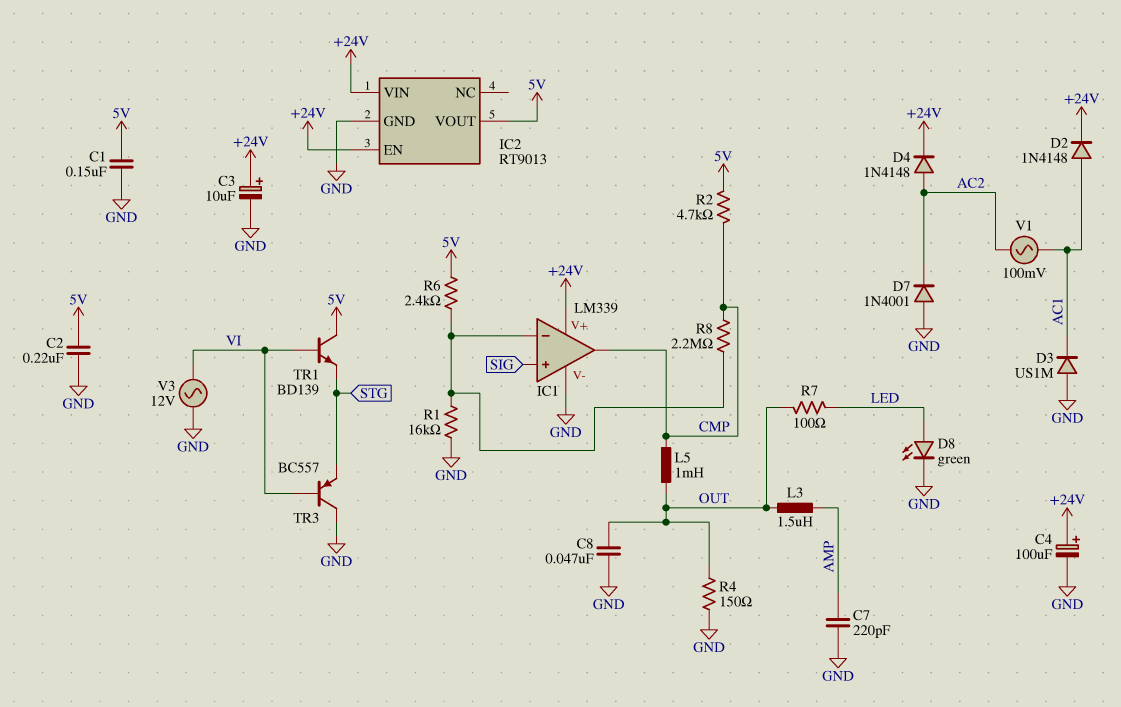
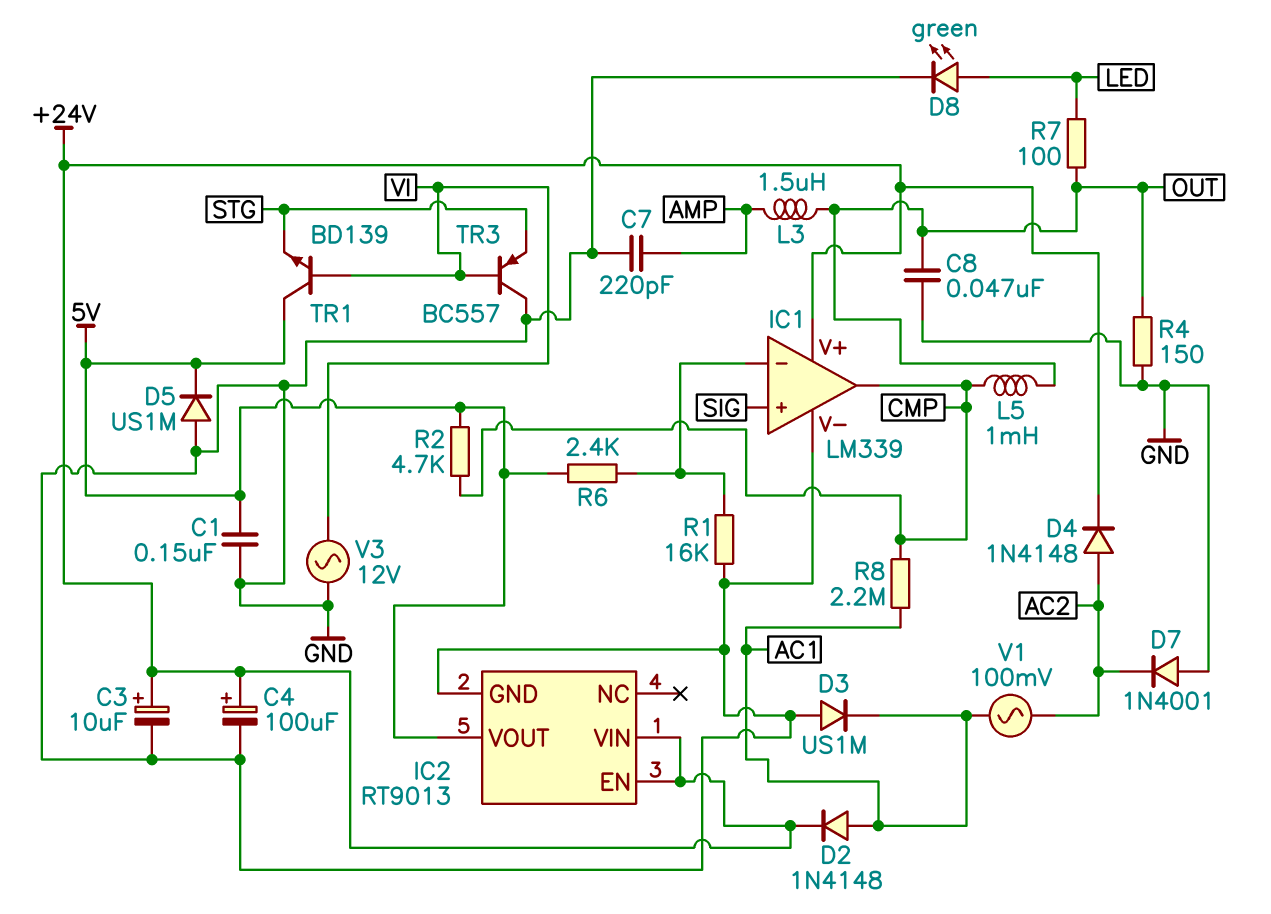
C2: 220nF (5V, GND) -> none
D5: none -> diode US1M (A GND, K 5V)
R8: 2.2M (CMP, IC1/in-) -> 2.2M (AC1, CMP)

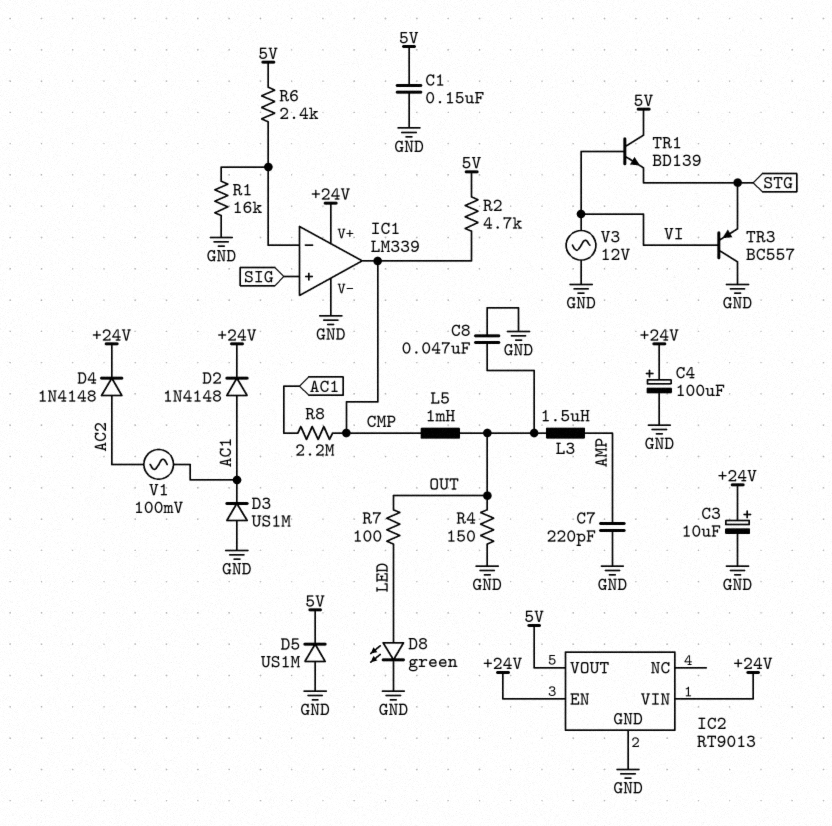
D7: diode 1N4001 (A GND, K AC2) -> none

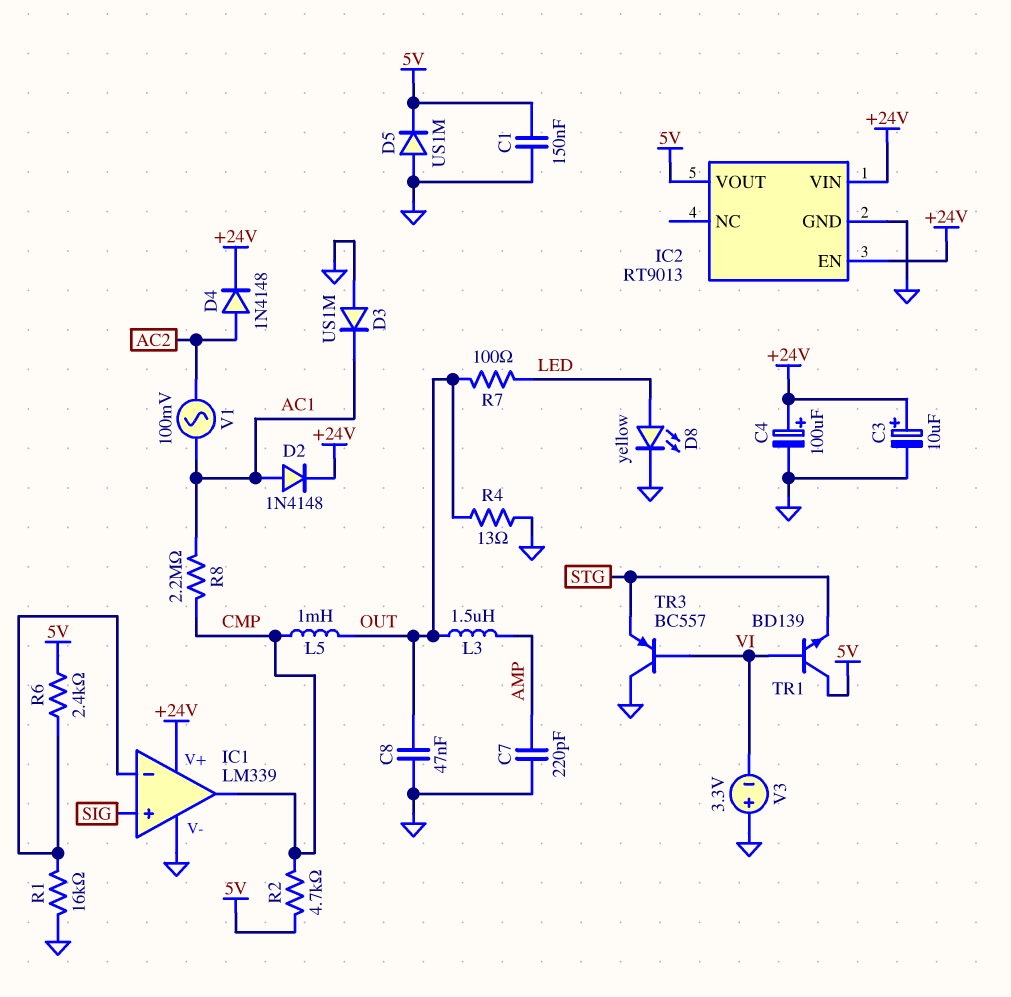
D8: LED green (A LED, K GND) -> LED yellow (A LED, K GND)
R4: 150 (GND, OUT) -> 13 (GND, OUT)
V3: AC 12V (GND, VI) -> 3.3V (plus GND, minus VI)

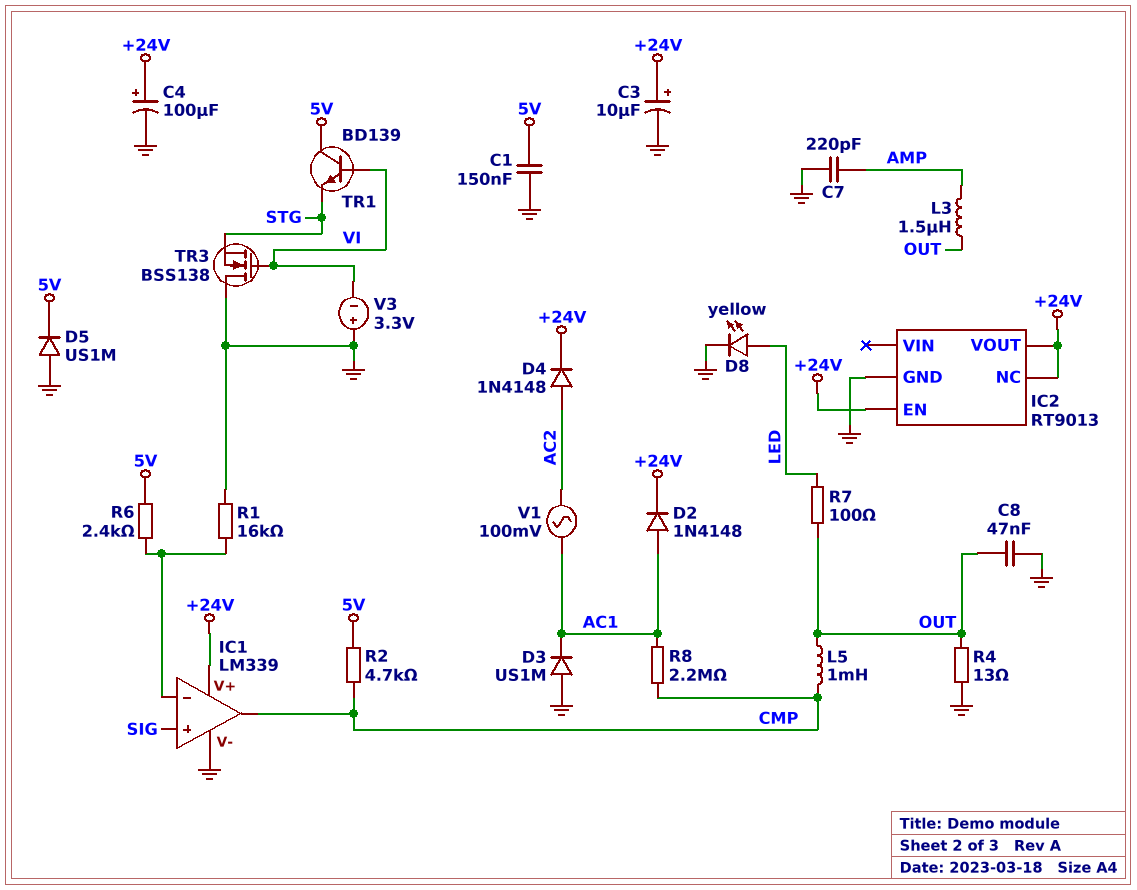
IC2 pin NC: none -> +24V
IC2 pin VIN: +24V -> none
IC2 pin VOUT: 5V -> +24V
TR3: PNP BC557 (B VI, C GND, E STG) -> NMOS BSS138 (G VI, D GND, S STG)

